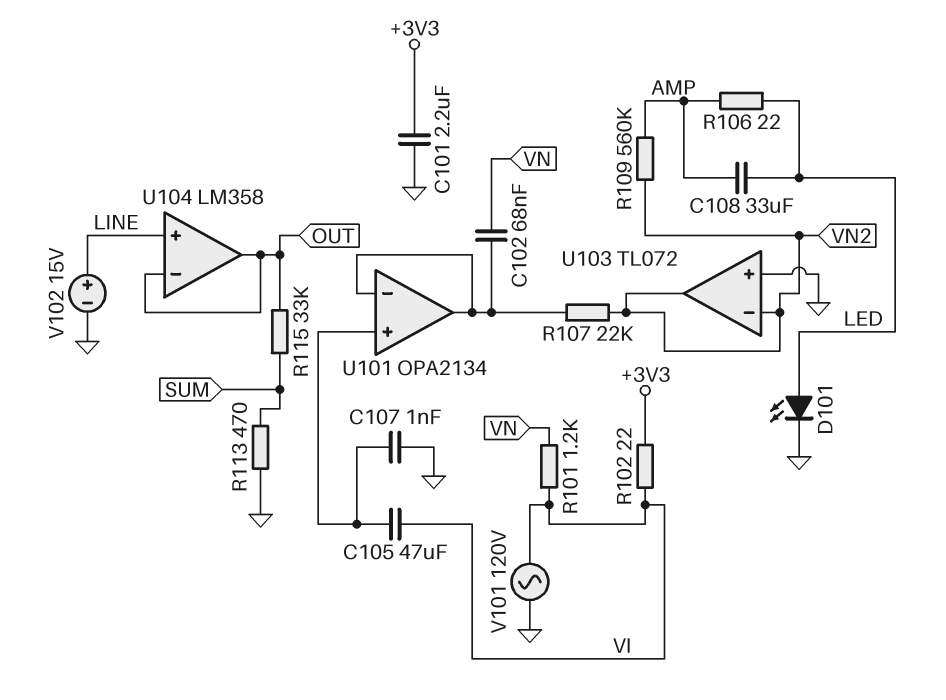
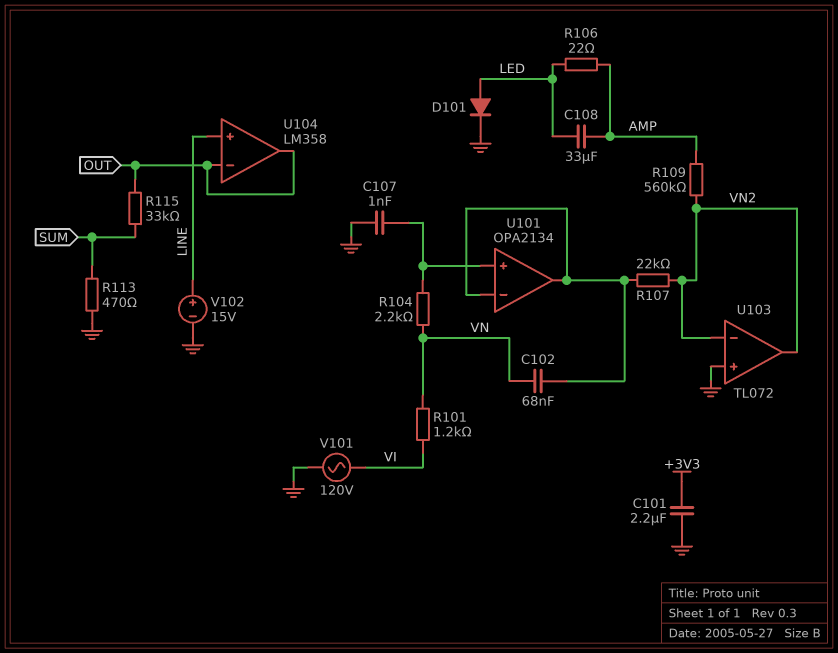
C105: 47uF (U101/in+, VI) -> none
D101: LED (A LED, K GND) -> diode (A LED, K GND)
R102: 22 (+3V3, VI) -> none
R104: none -> 2.2k (U101/in+, VN)

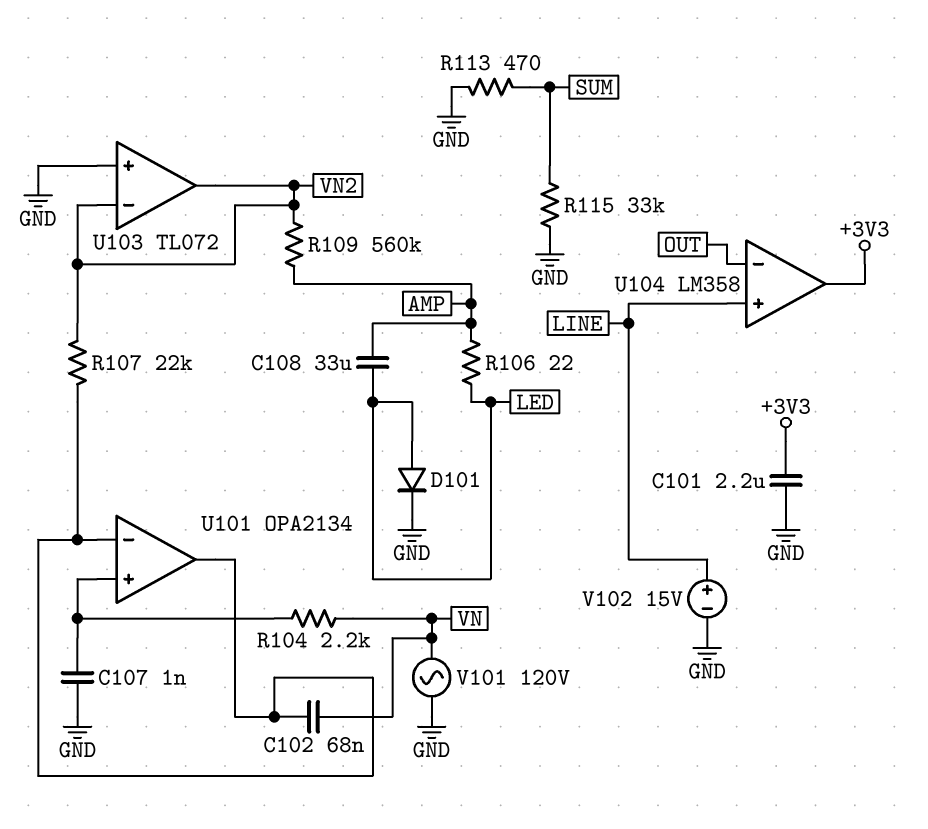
R101: 1.2k (VI, VN) -> none
R115: 33k (OUT, SUM) -> 33k (GND, SUM)
U104 pin out: OUT -> +3V3
V101: AC 120V (GND, VI) -> AC 120V (GND, VN)

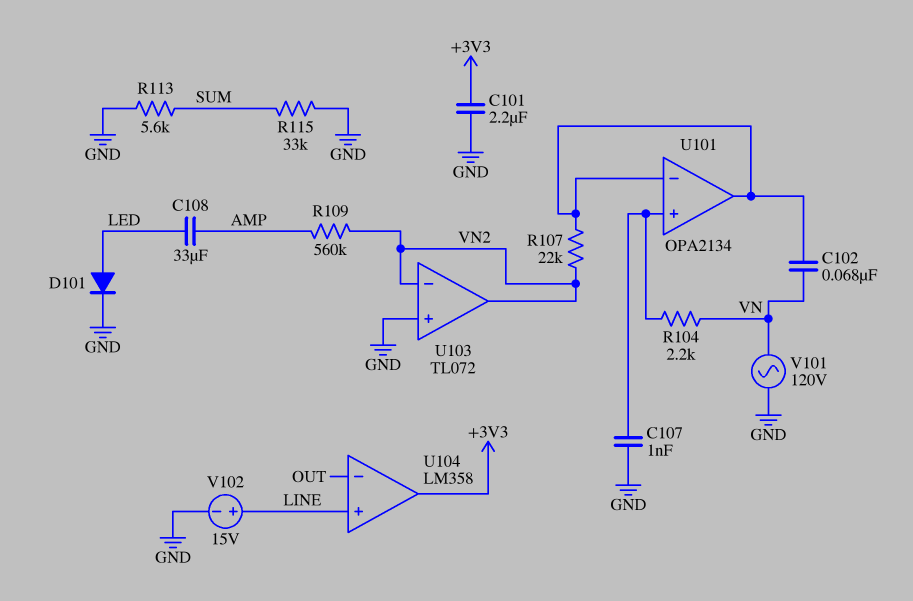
R106: 22 (AMP, LED) -> none
R113: 470 (GND, SUM) -> 5.6k (GND, SUM)

